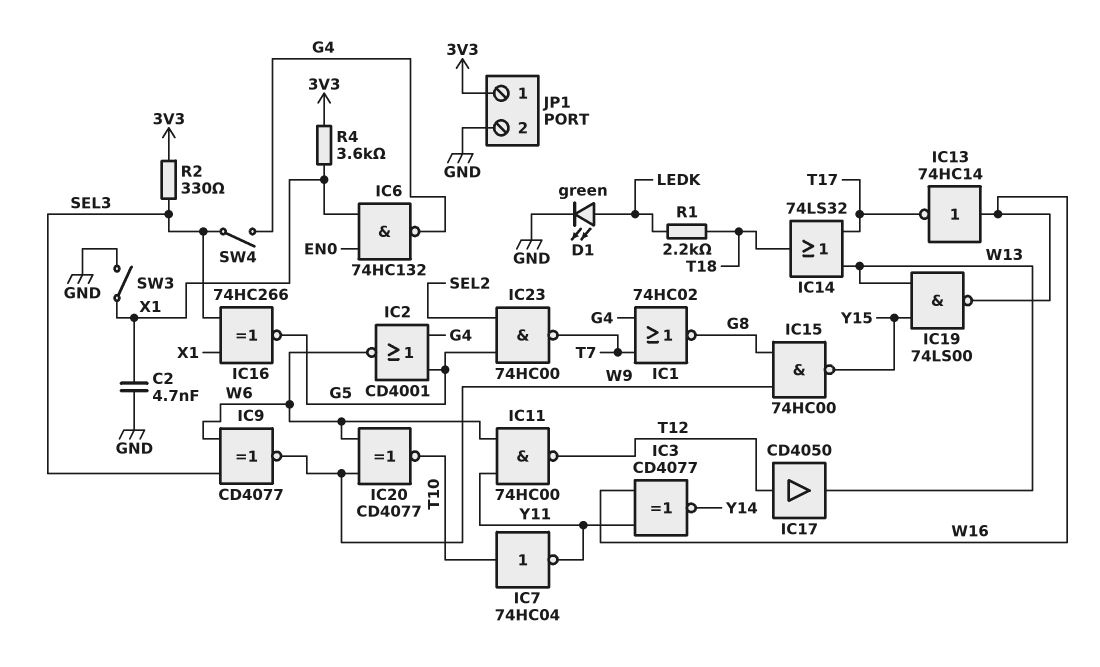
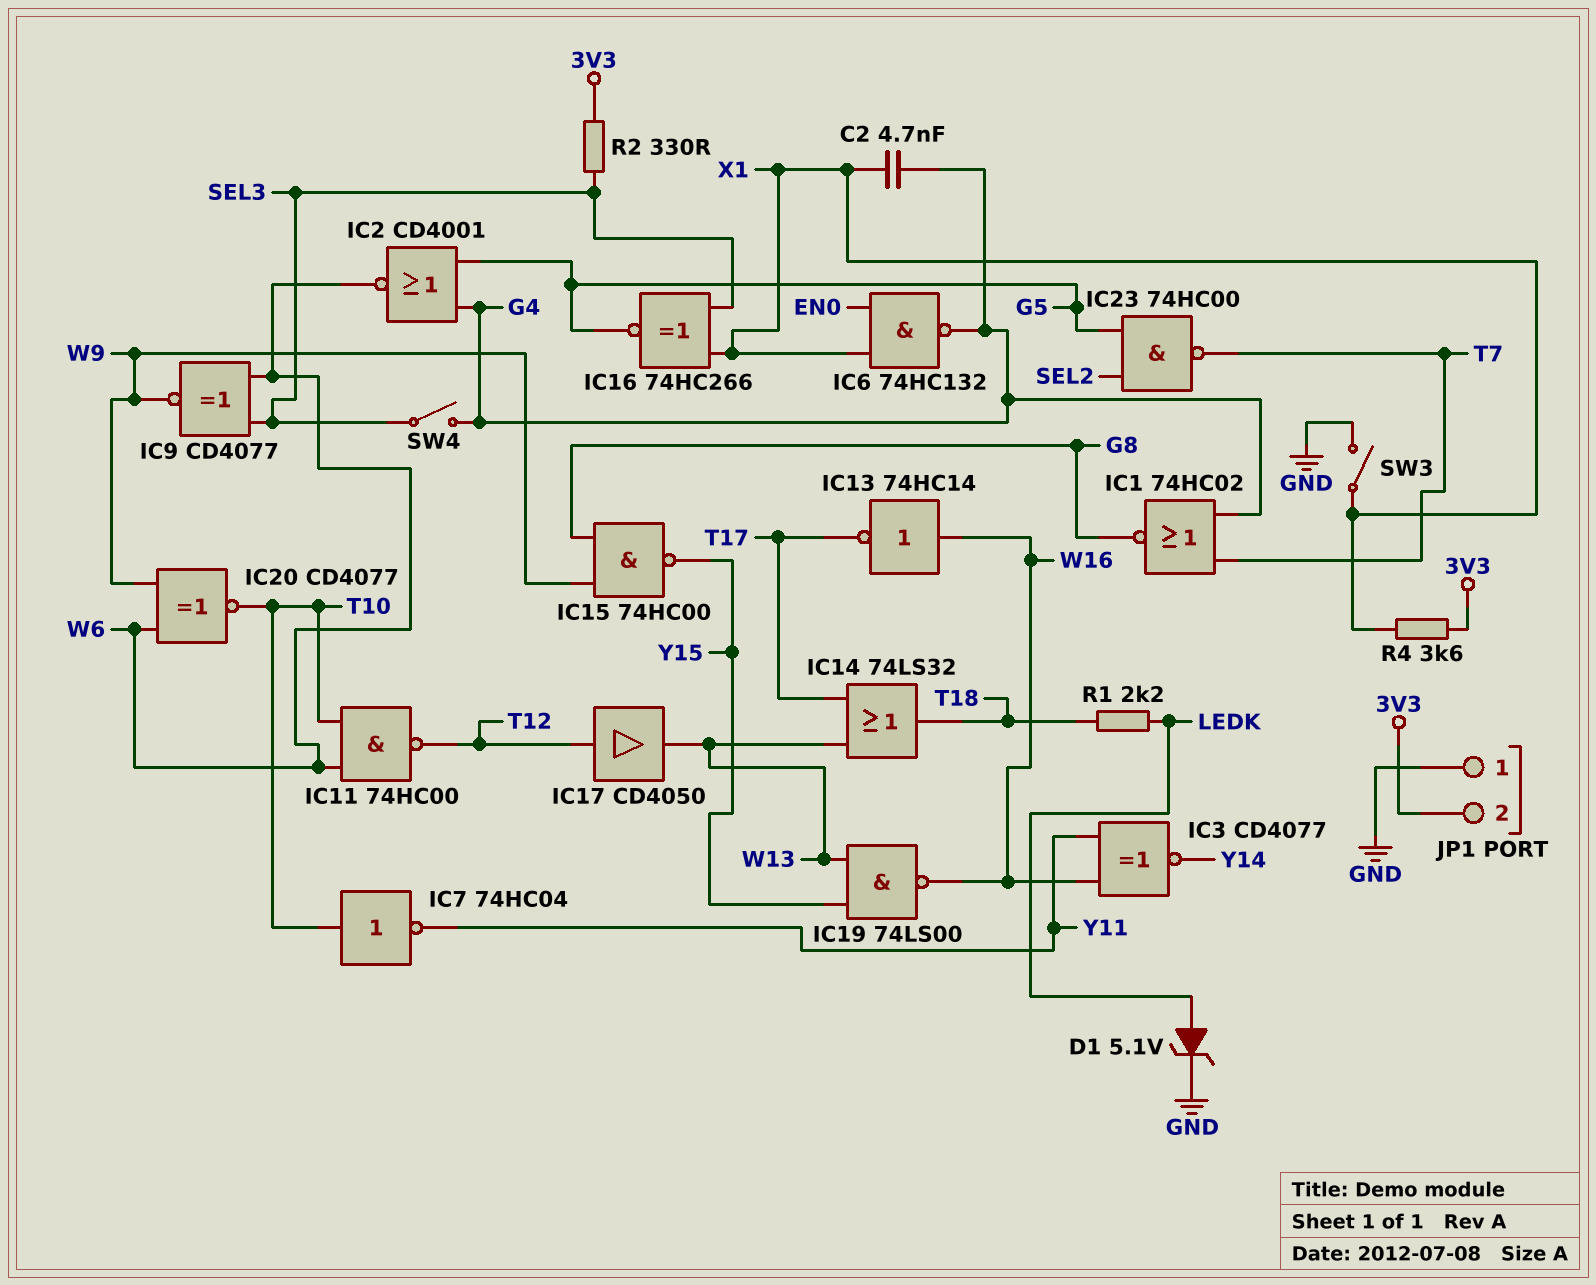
C2: 4.7nF (GND, X1) -> 4.7nF (G4, X1)
D1: LED green (A LEDK, K GND) -> zener 5.1V (A LEDK, K GND)
IC11: NAND 74HC00 (in W6, in Y11, out T12) -> NAND 74HC00 (in T10, in W6, out T12)
JP1 pin 1: 3V3 -> GND
JP1 pin 2: GND -> 3V3

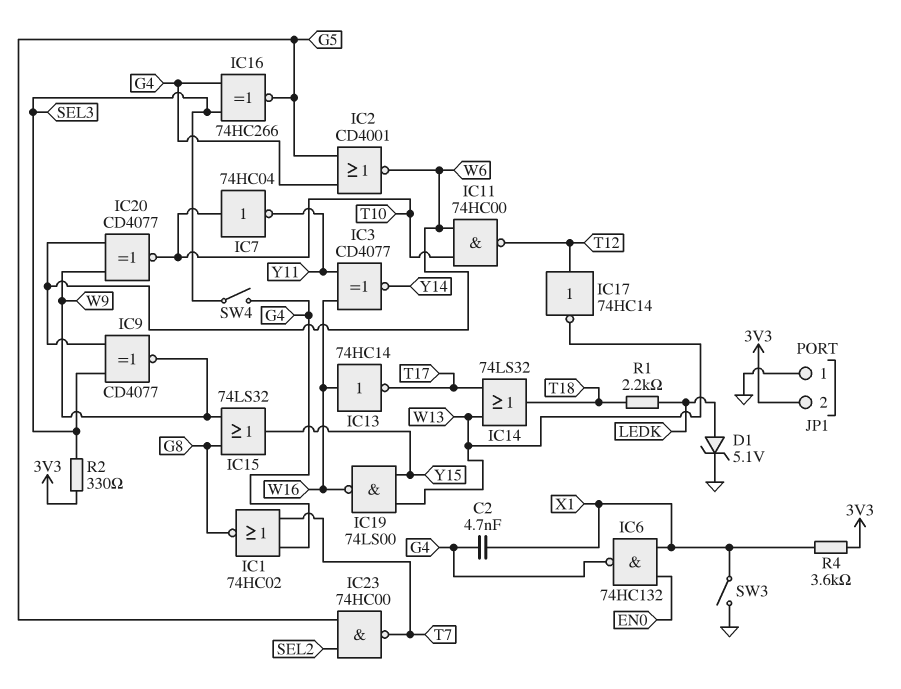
IC15: NAND 74HC00 (in G8, in W9, out Y15) -> OR 74LS32 (in G8, in W9, out Y15)
IC16: XNOR 74HC266 (in SEL3, in X1, out G5) -> XNOR 74HC266 (in G4, in SEL3, out G5)
IC17: buffer CD4050 (in T12, out W13) -> NOT 74HC14 (in T12, out W13)

